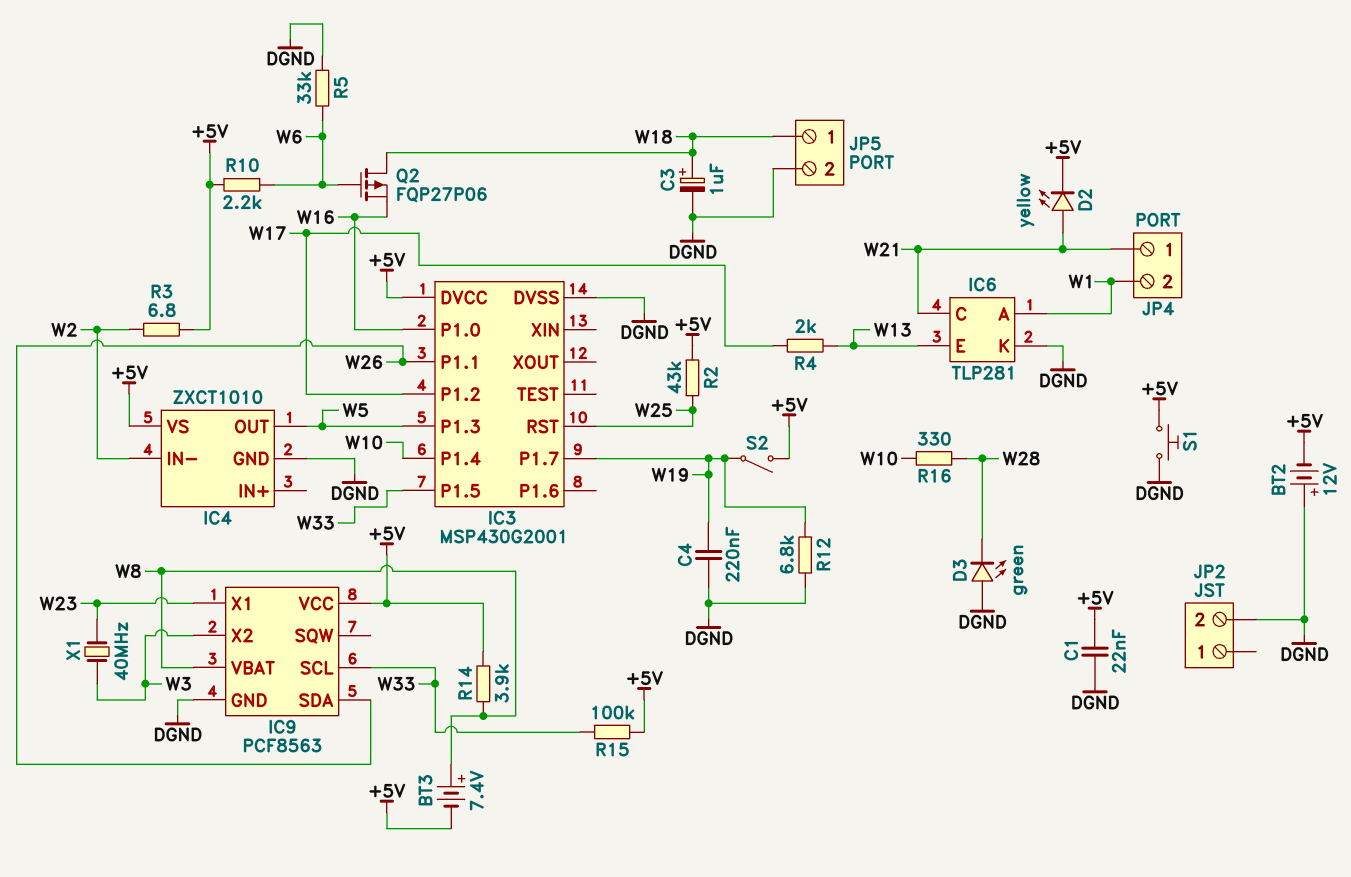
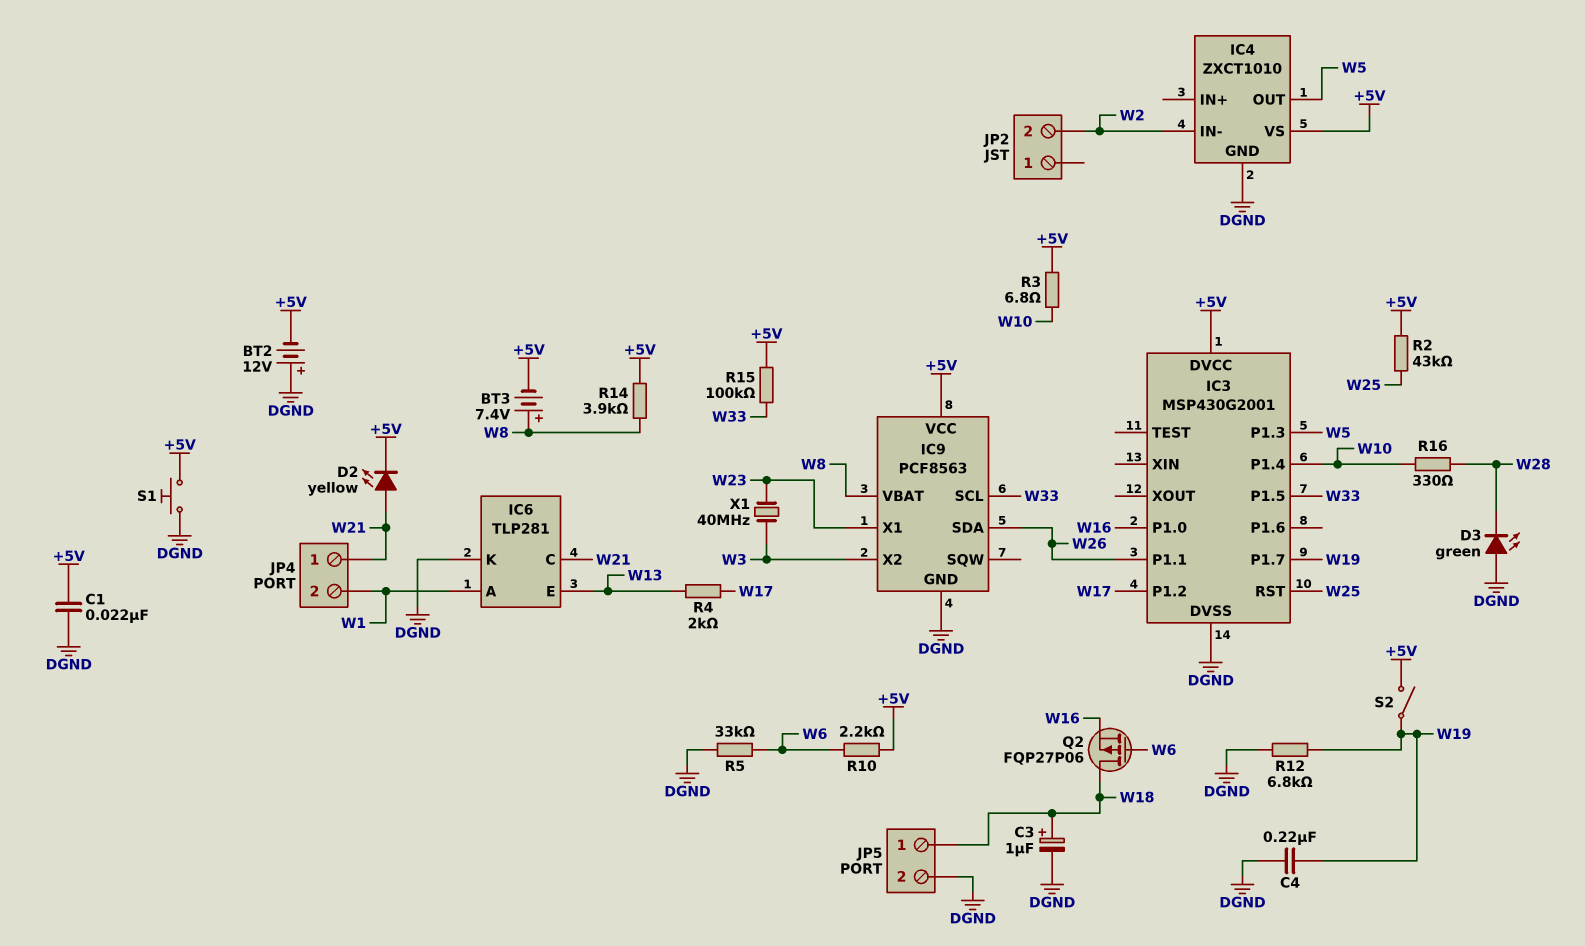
JP2 pin 2: DGND -> W2
R3: 6.8 (+5V, W2) -> 6.8 (+5V, W10)

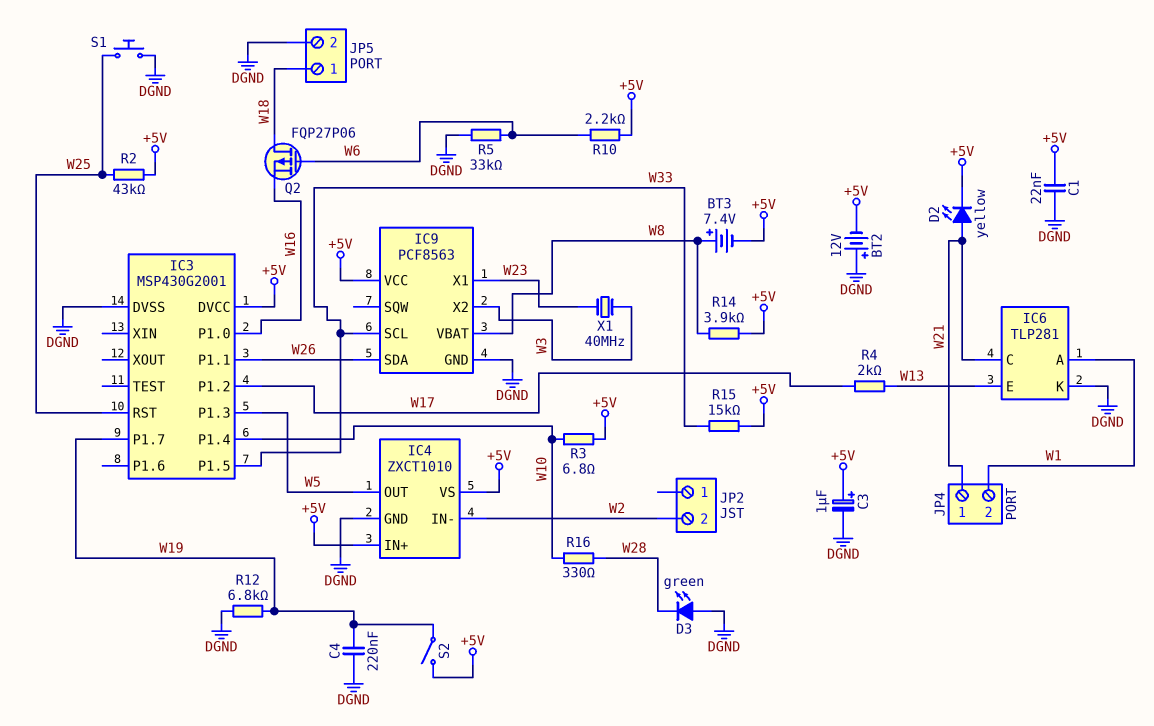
C3: 1uF (plus W18, minus DGND) -> 1uF (plus +5V, minus DGND)
IC4 pin IN+: none -> +5V
R15: 100k (+5V, W33) -> 15k (+5V, W33)
S1: button (+5V, DGND) -> button (DGND, W25)

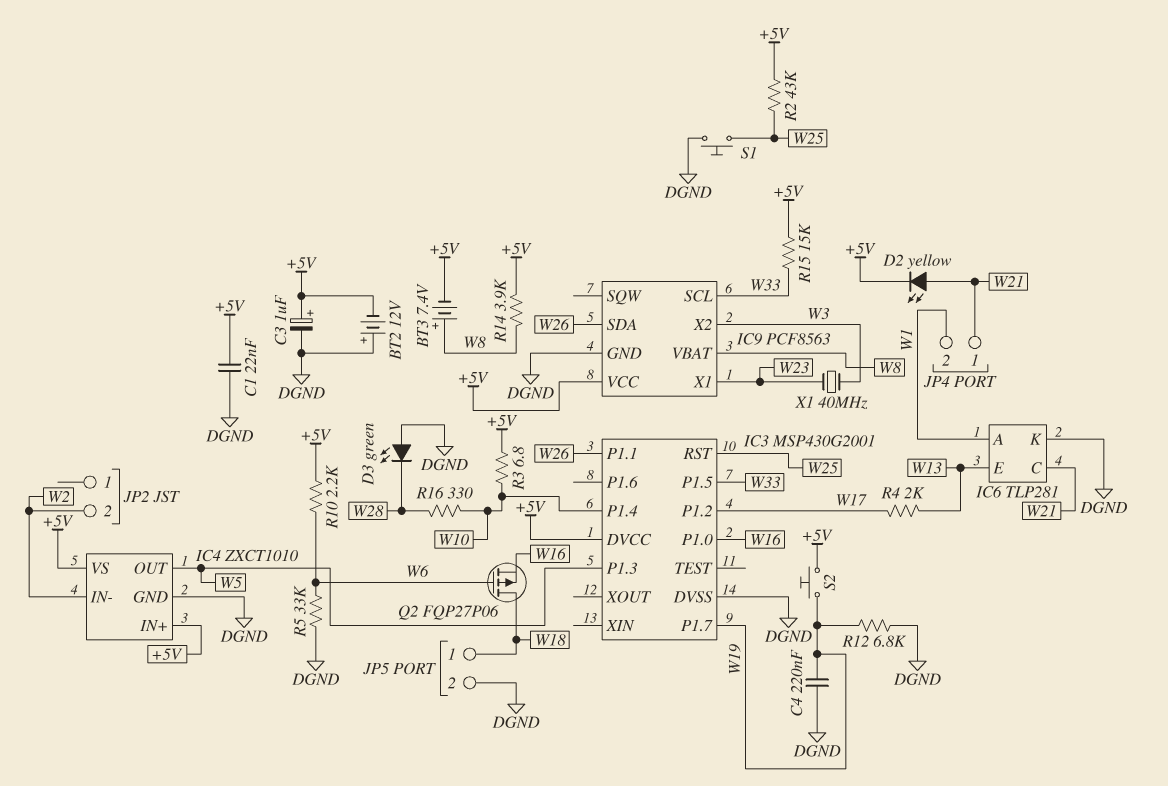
S2: switch (+5V, W19) -> button (+5V, W19)

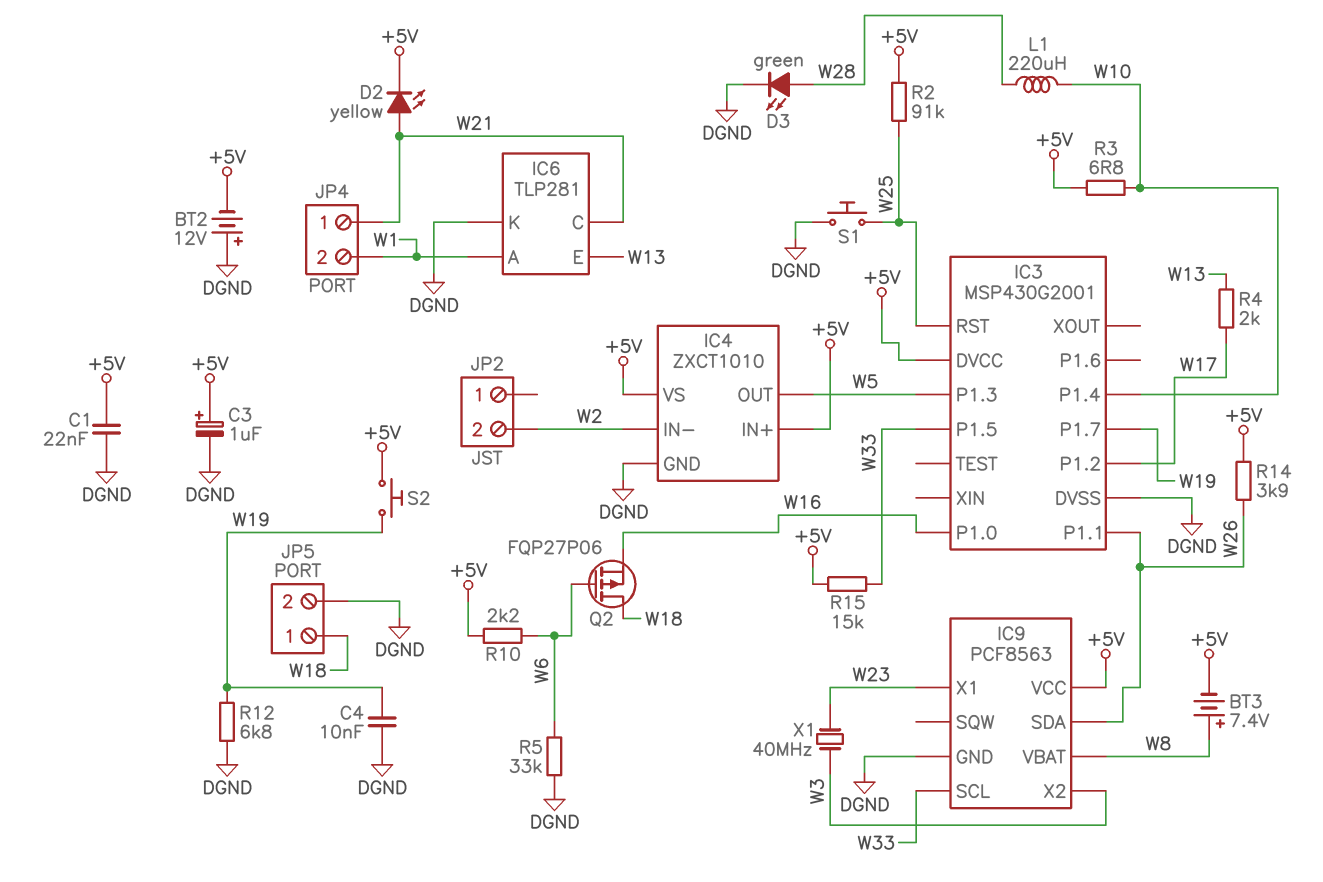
C4: 220nF (DGND, W19) -> 10nF (DGND, W19)
D3: LED green (A DGND, K W28) -> LED green (A W28, K DGND)
L1: none -> 220uH (W10, W28)
R2: 43k (+5V, W25) -> 91k (+5V, W25)
R14: 3.9k (+5V, W8) -> 3.9k (+5V, W26)
R16: 330 (W10, W28) -> none

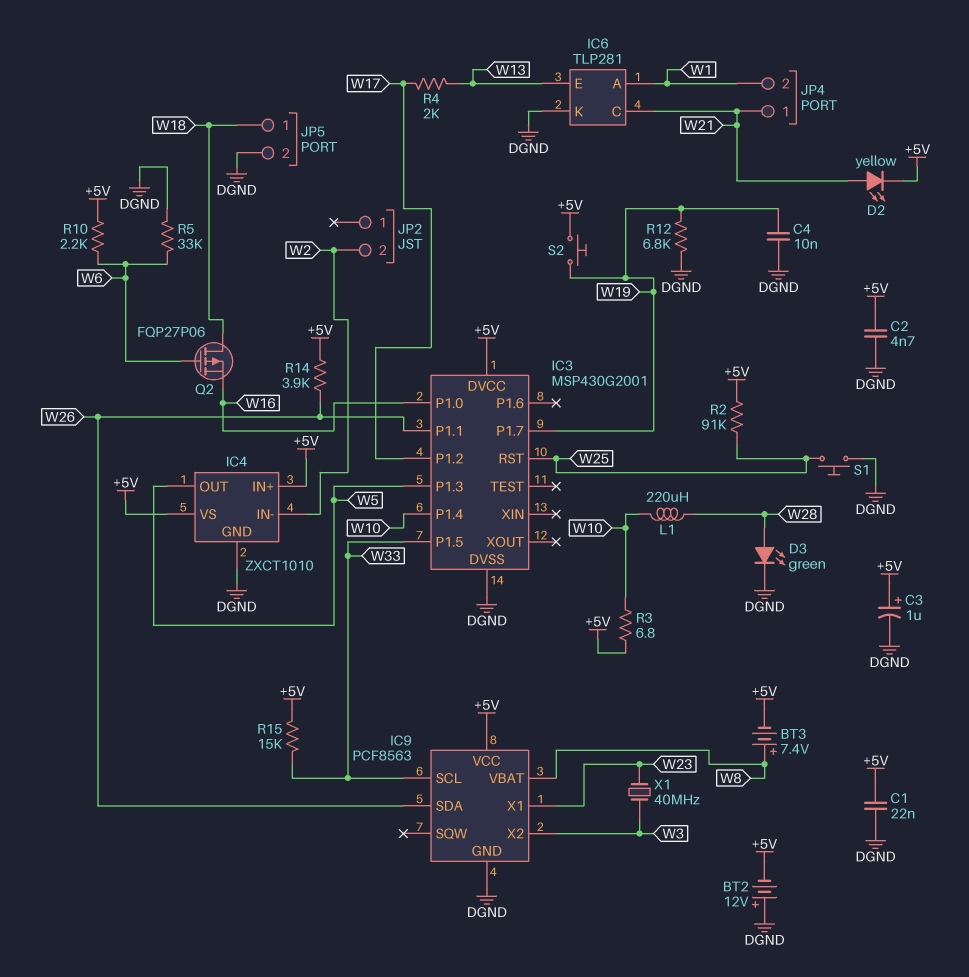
C2: none -> 4.7nF (+5V, DGND)

